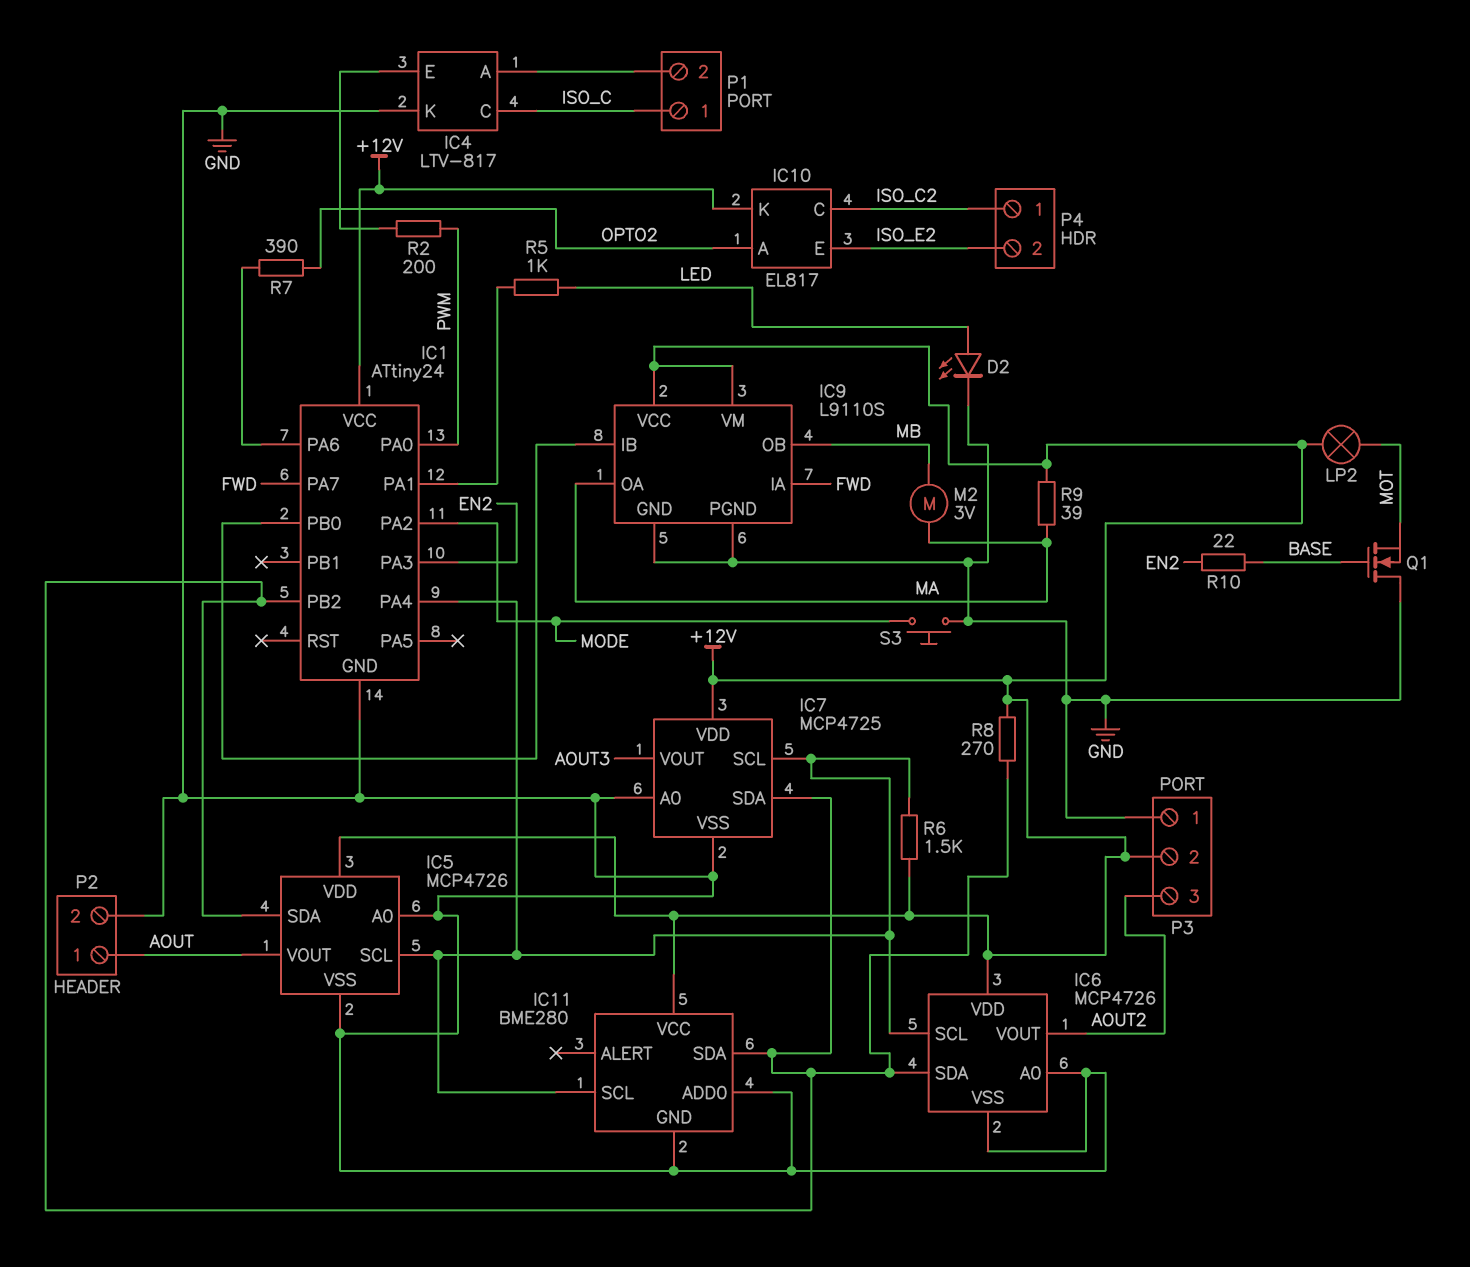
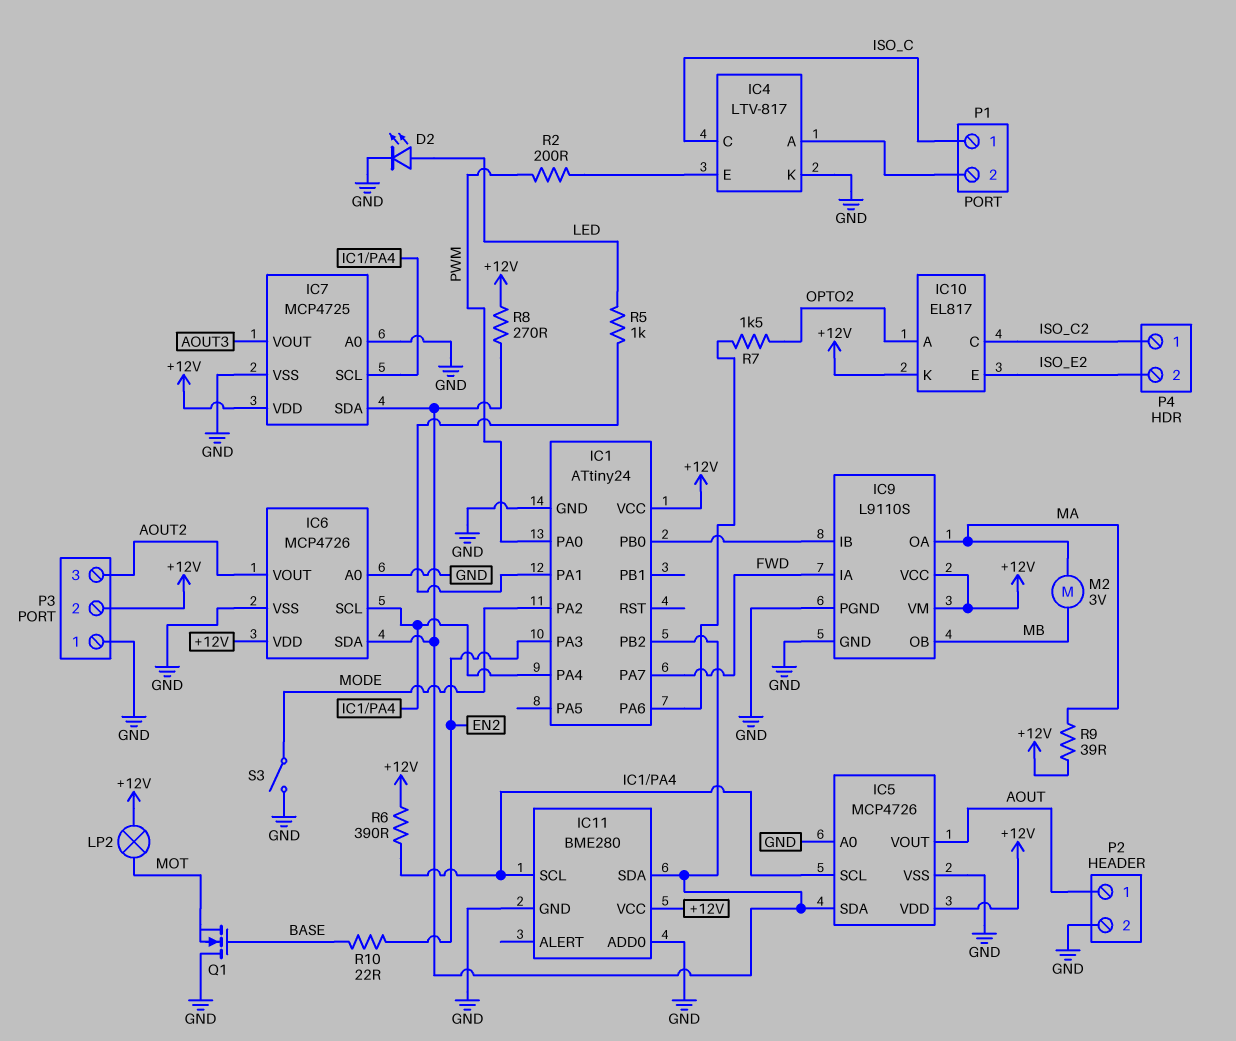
R6: 1.5k (+12V, IC1/PA4) -> 390 (+12V, IC1/PA4)
R7: 390 (IC1/PA6, OPTO2) -> 1.5k (IC1/PA6, OPTO2)
S3: button (GND, MODE) -> switch (GND, MODE)

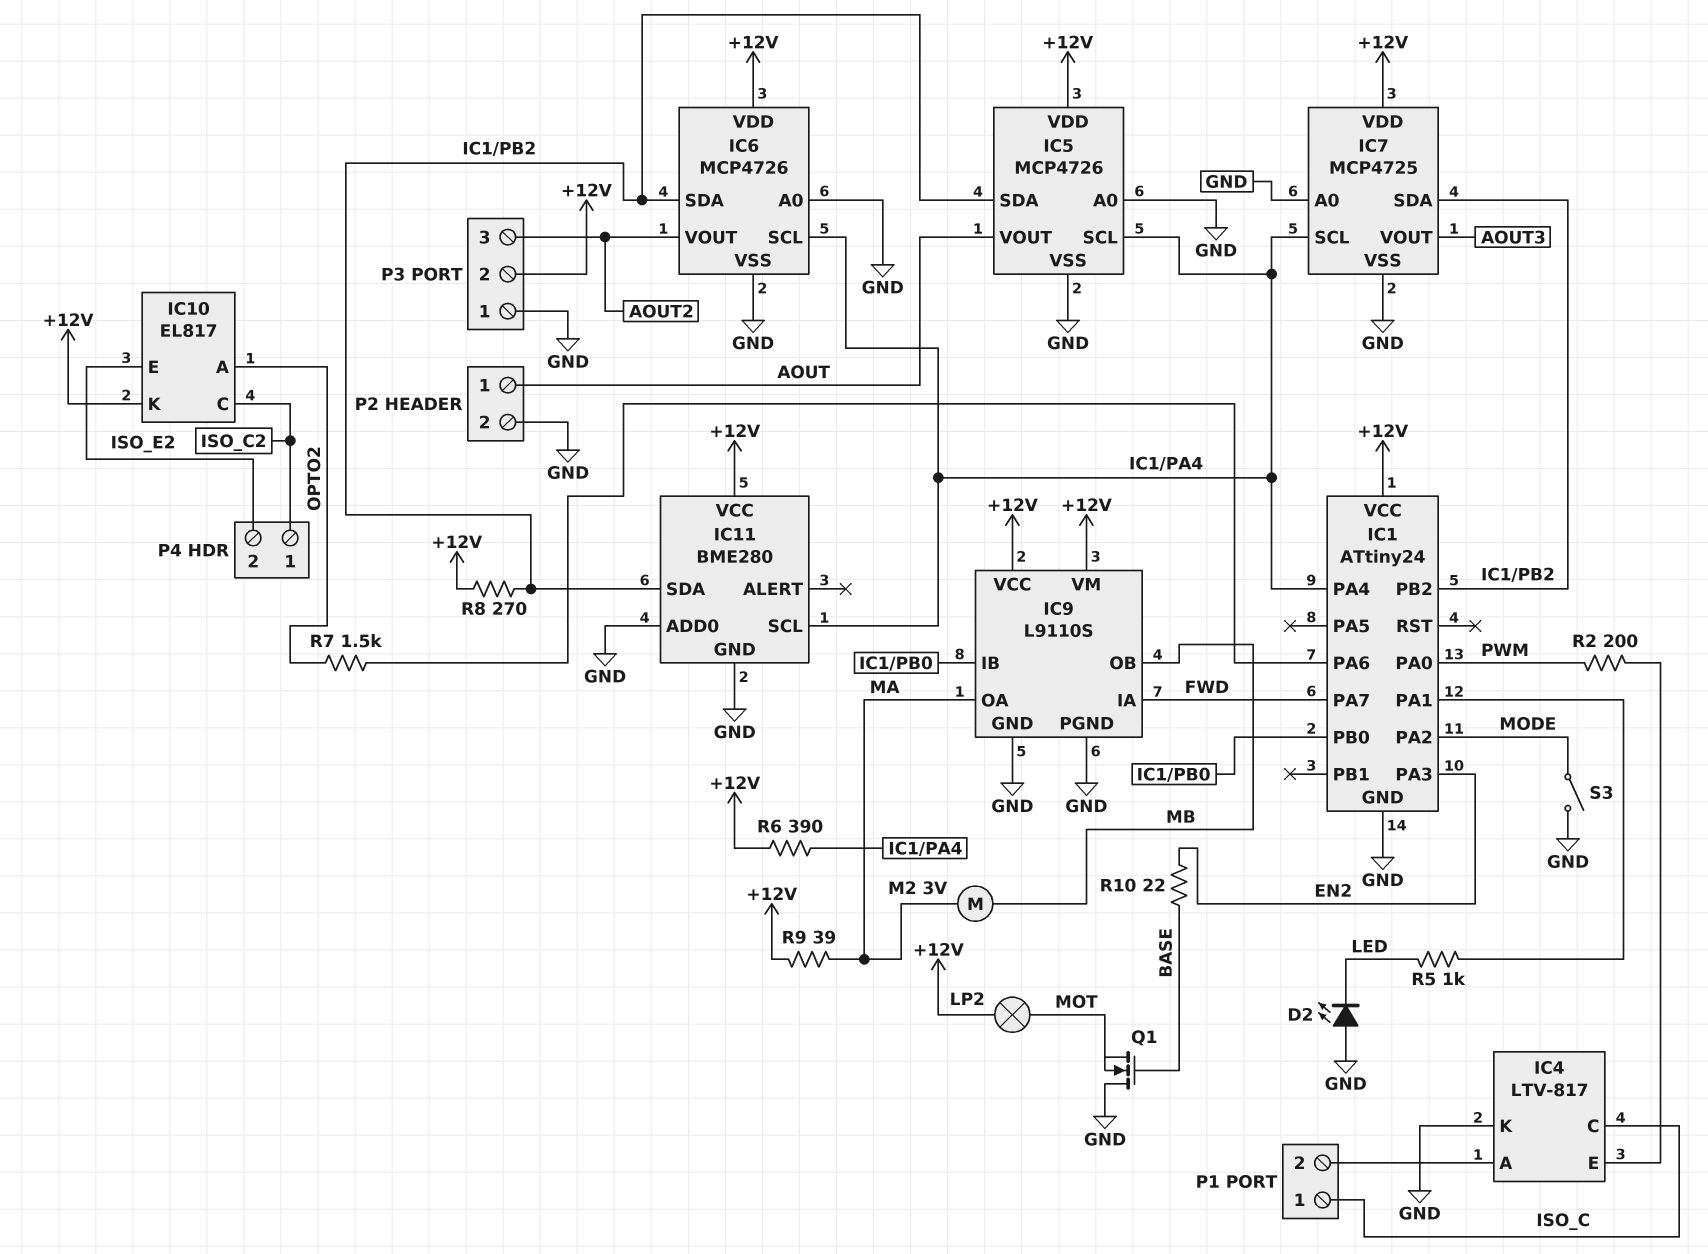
D2: LED (A LED, K GND) -> LED (A GND, K LED)

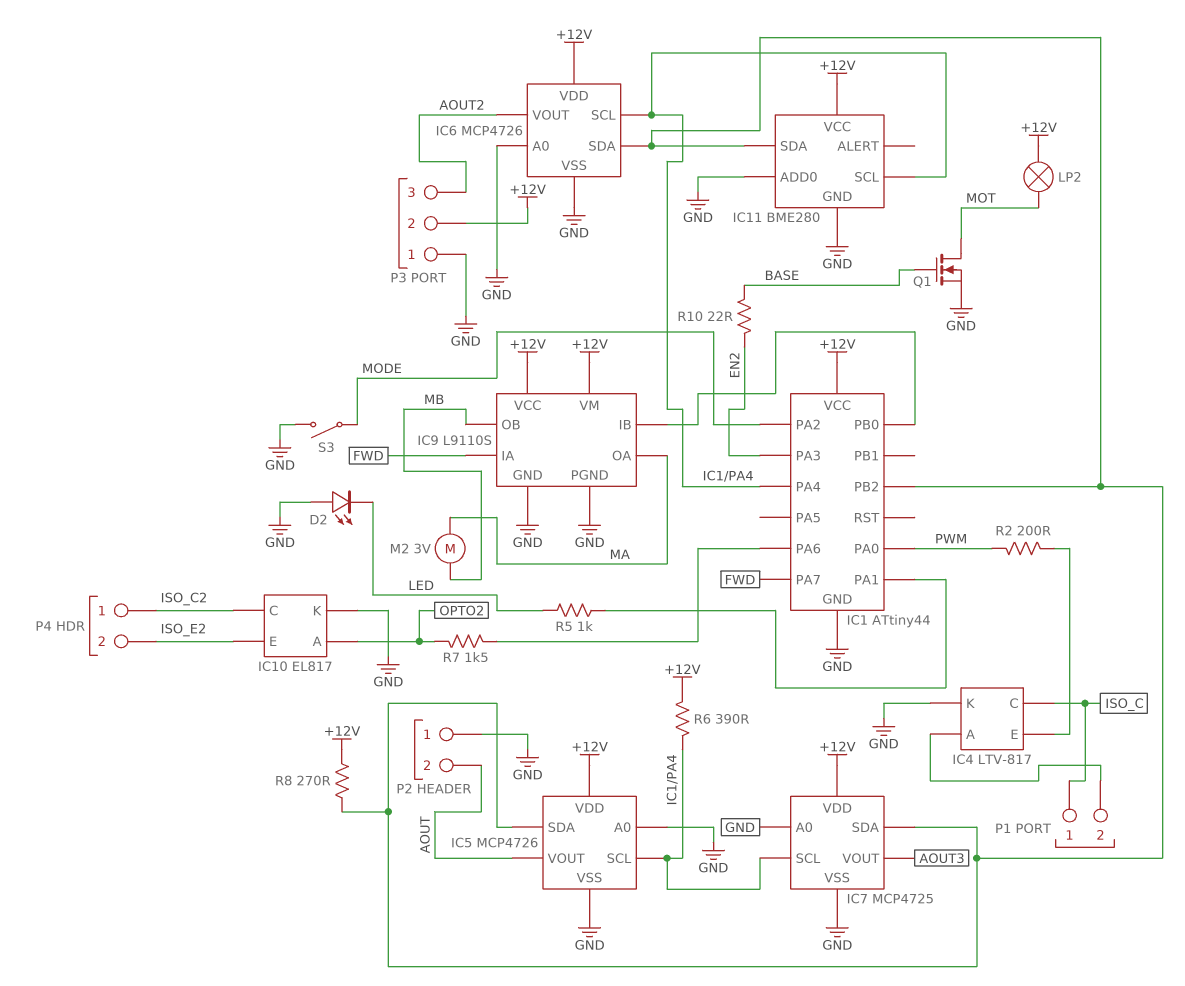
IC1: ATtiny24 -> ATtiny44
IC10 pin K: +12V -> GND
P2 pin 1: AOUT -> GND
P2 pin 2: GND -> AOUT
Q1: NMOS (G BASE, D GND, S MOT) -> NMOS (G BASE, D MOT, S GND)
R9: 39 (+12V, MA) -> none

